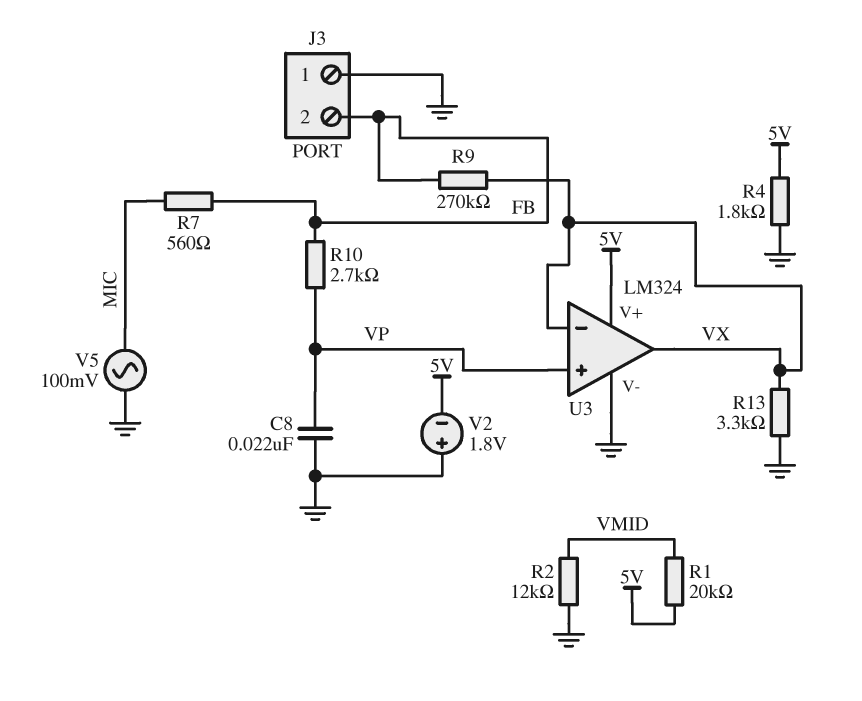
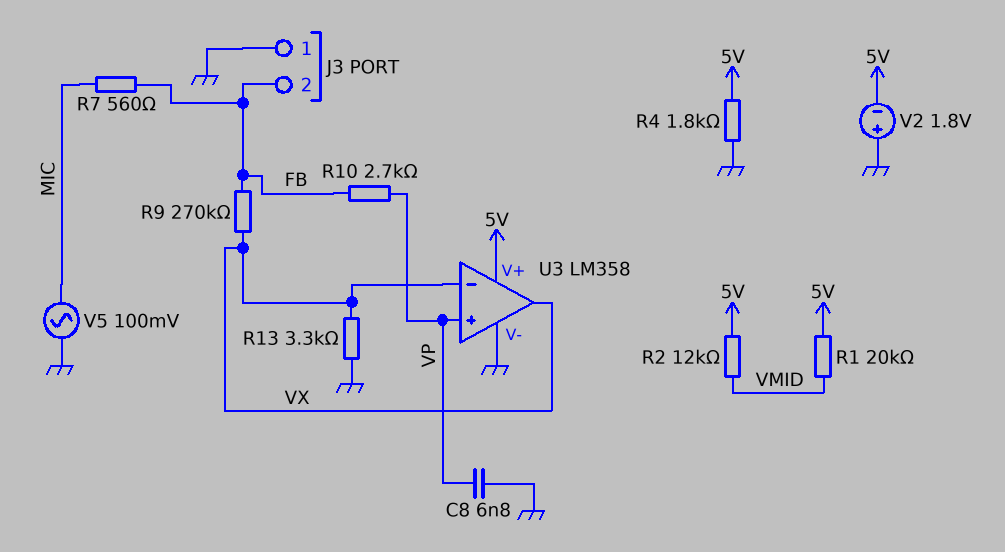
C8: 22nF (GND, VP) -> 6.8nF (GND, VP)
R2: 12k (GND, VMID) -> 12k (5V, VMID)
U3: LM324 -> LM358

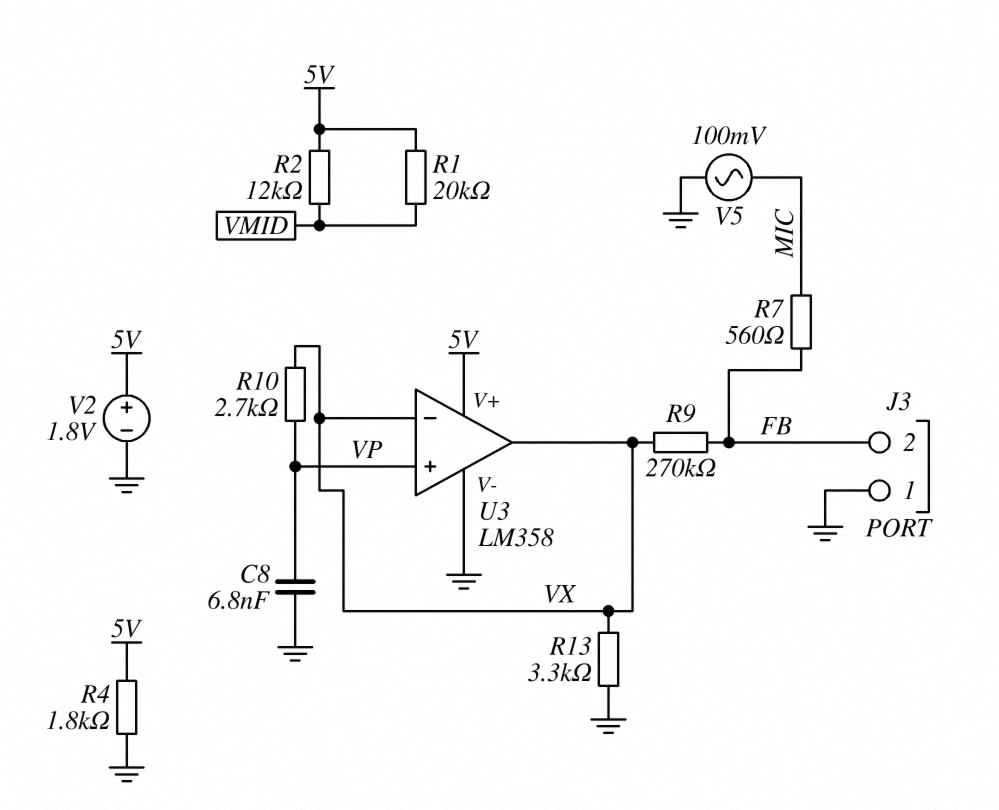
R10: 2.7k (FB, VP) -> 2.7k (VP, VX)
V2: 1.8V (plus GND, minus 5V) -> 1.8V (plus 5V, minus GND)

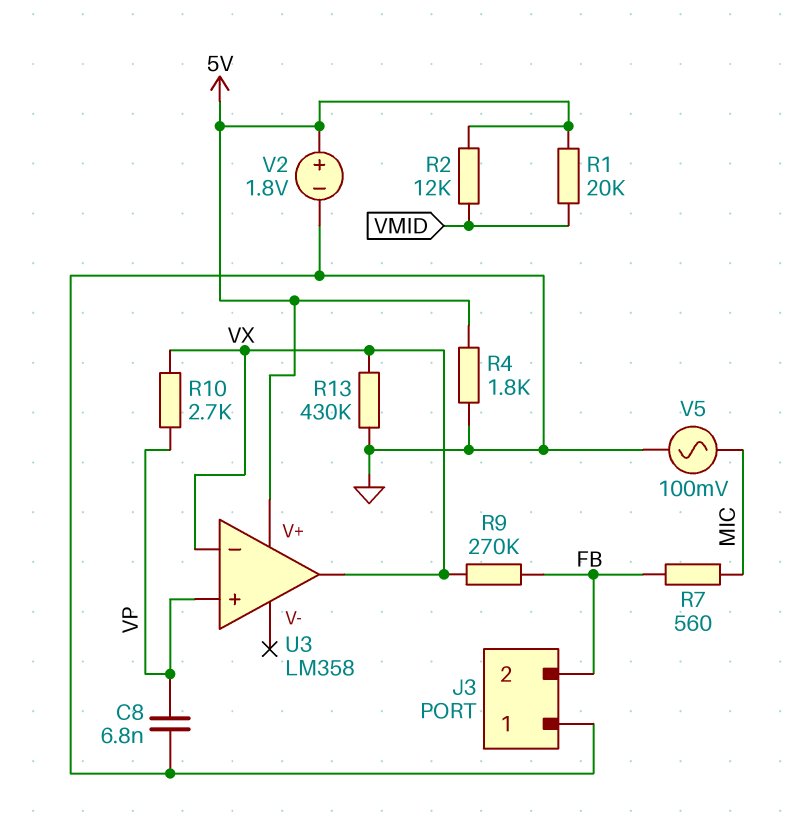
R13: 3.3k (GND, VX) -> 430k (GND, VX)
U3 pin V-: GND -> none

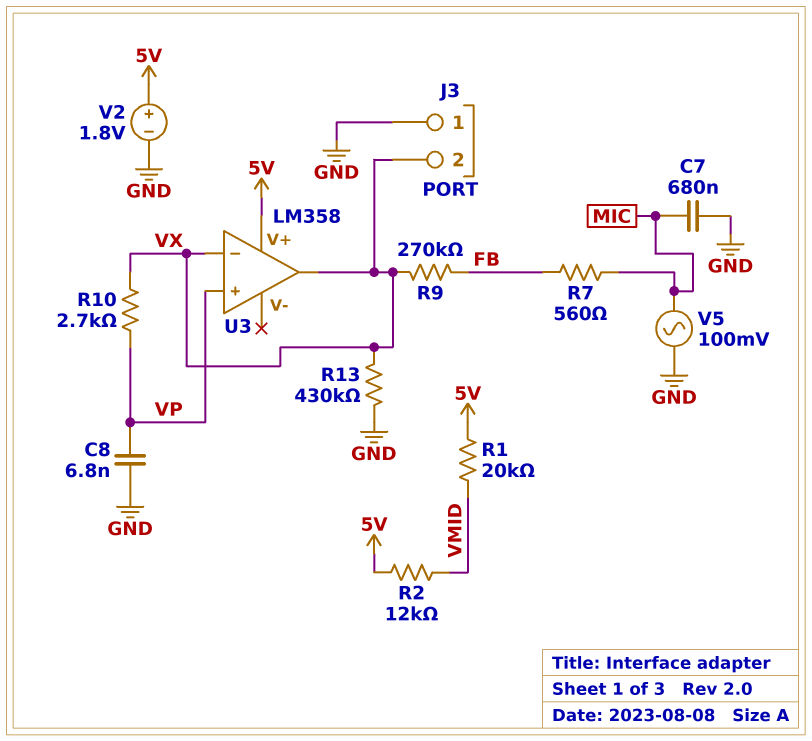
C7: none -> 680nF (GND, MIC)
J3 pin 2: FB -> VX
R4: 1.8k (5V, GND) -> none

